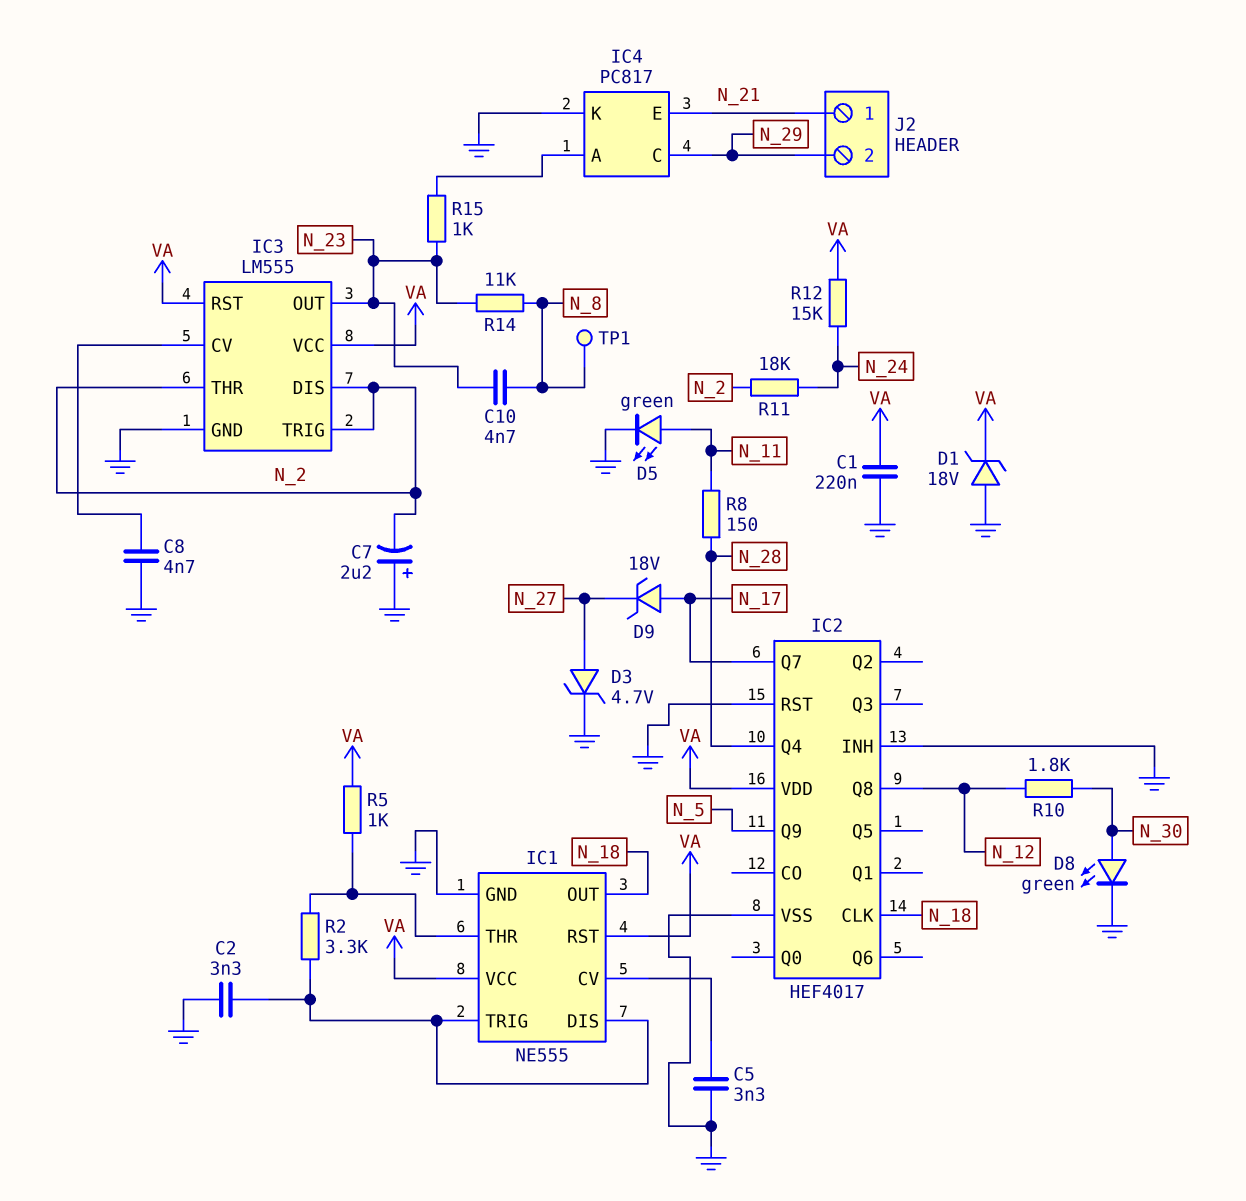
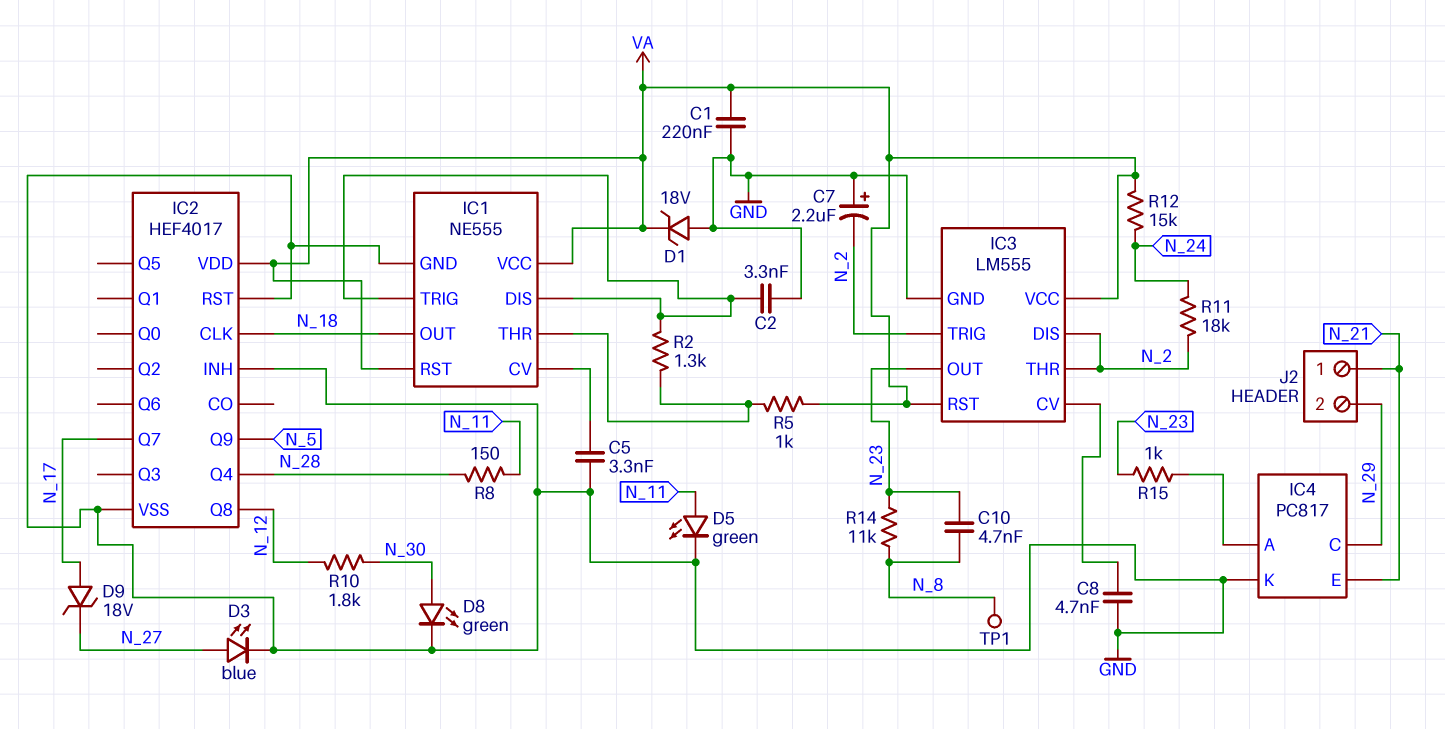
D3: zener 4.7V (A N_27, K GND) -> LED blue (A N_27, K GND)
R2: 3.3k (IC1/DIS, IC1/THR) -> 1.3k (IC1/DIS, IC1/THR)

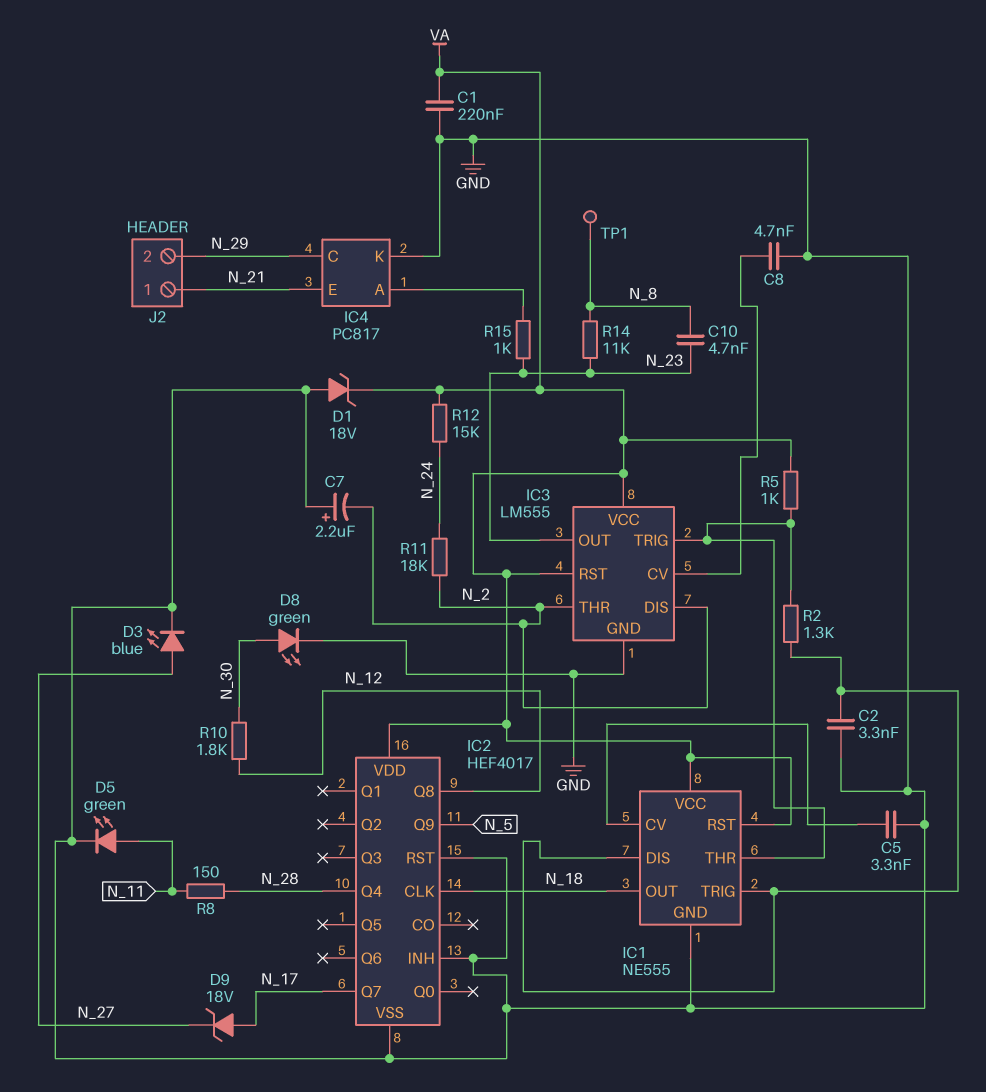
IC3 pin TRIG: N_2 -> IC1/THR

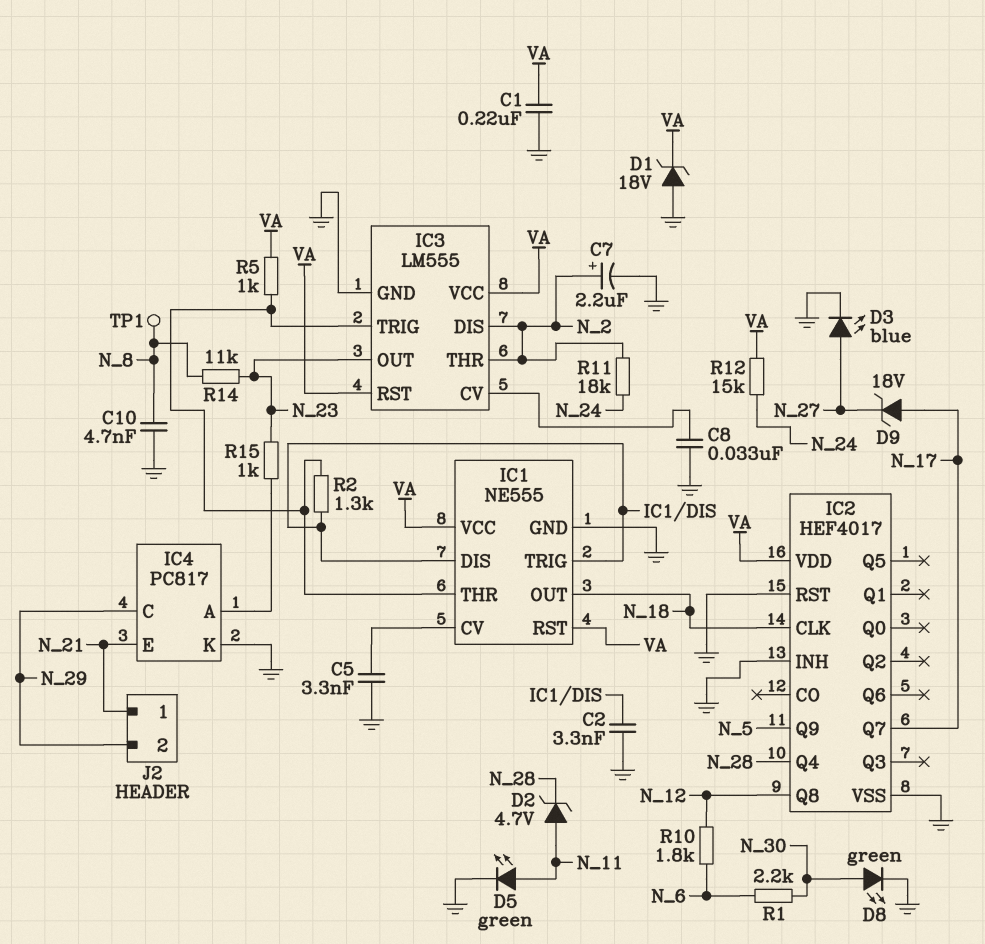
C7: 2.2uF (plus GND, minus N_2) -> 2.2uF (plus N_2, minus GND)
C8: 4.7nF (GND, IC3/CV) -> 33nF (GND, IC3/CV)
C10: 4.7nF (N_8, N_23) -> 4.7nF (GND, N_8)
D2: none -> zener 4.7V (A N_11, K N_28)
R1: none -> 2.2k (N_6, N_30)
R8: 150 (N_11, N_28) -> none
R10: 1.8k (N_12, N_30) -> 1.8k (N_6, N_12)

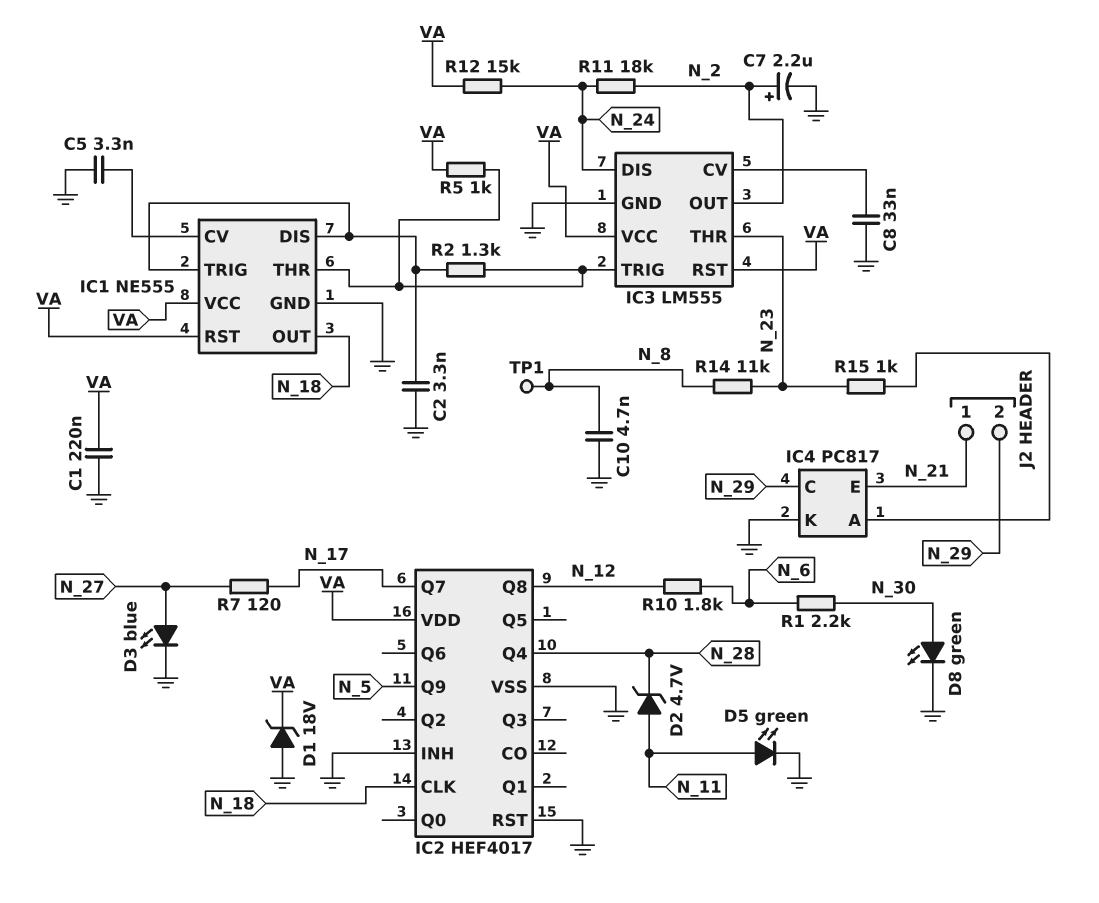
D9: zener 18V (A N_17, K N_27) -> none
IC3 pin DIS: N_2 -> N_24
IC3 pin OUT: N_23 -> N_2
IC3 pin THR: N_2 -> N_23
R7: none -> 120 (N_17, N_27)

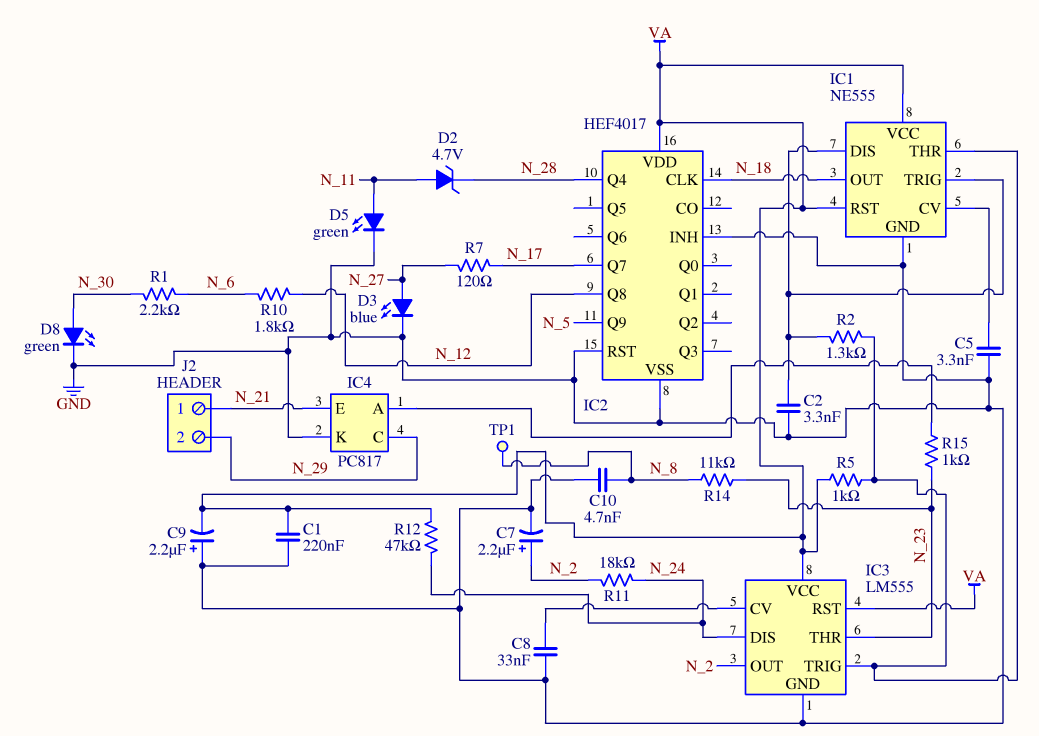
C9: none -> 2.2uF (plus GND, minus VA)
D1: zener 18V (A GND, K VA) -> none
R12: 15k (N_24, VA) -> 47k (N_24, VA)

